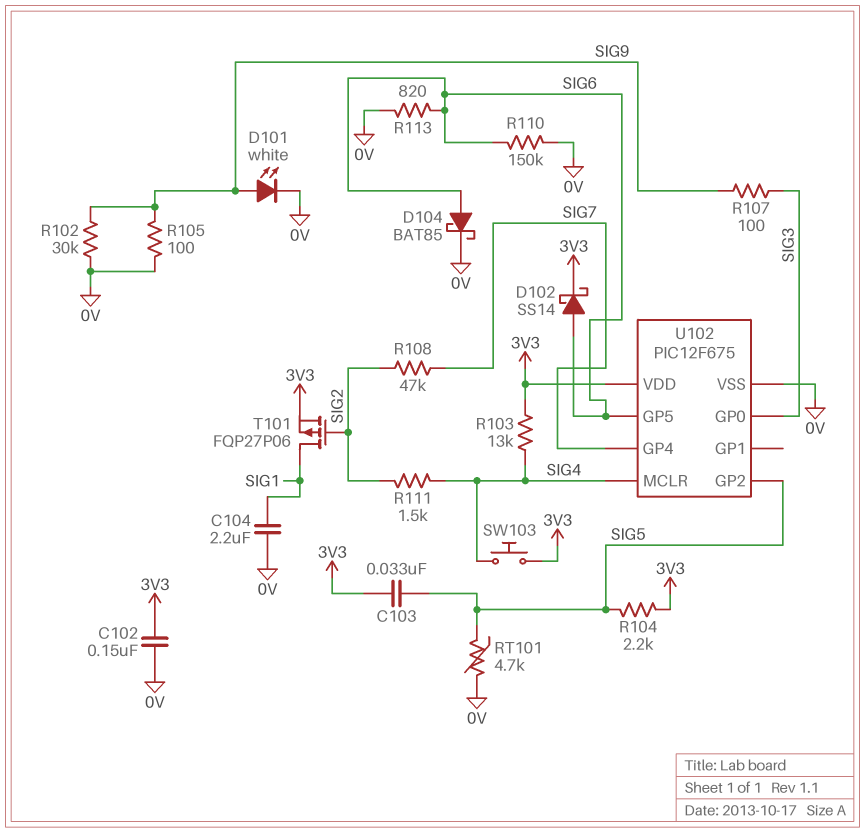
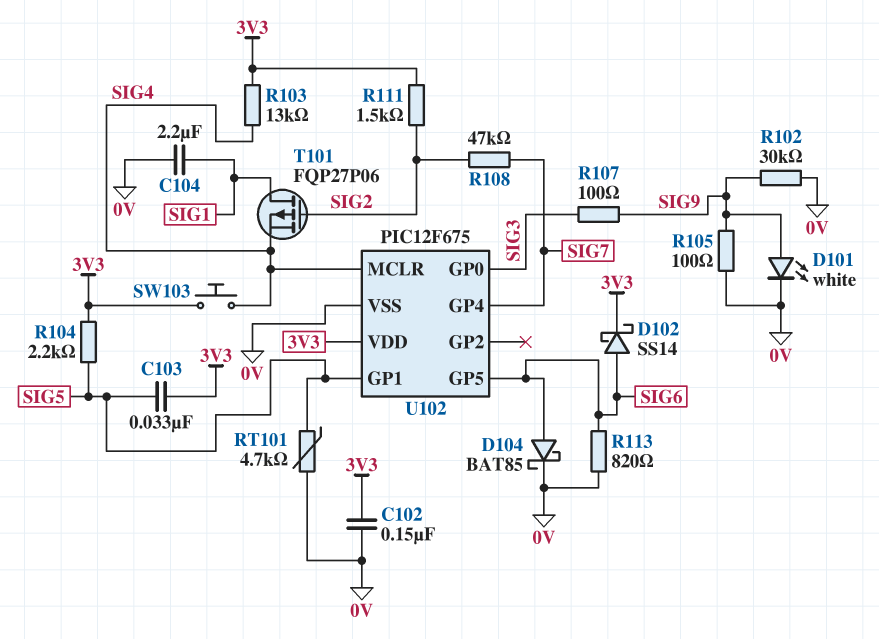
R110: 150k (0V, SIG6) -> none
R111: 1.5k (SIG2, SIG4) -> 1.5k (3V3, SIG2)
T101: PMOS FQP27P06 (G SIG2, D SIG1, S 3V3) -> PMOS FQP27P06 (G SIG2, D SIG1, S SIG4)
U102 pin GP1: none -> SIG5
U102 pin GP2: SIG5 -> none

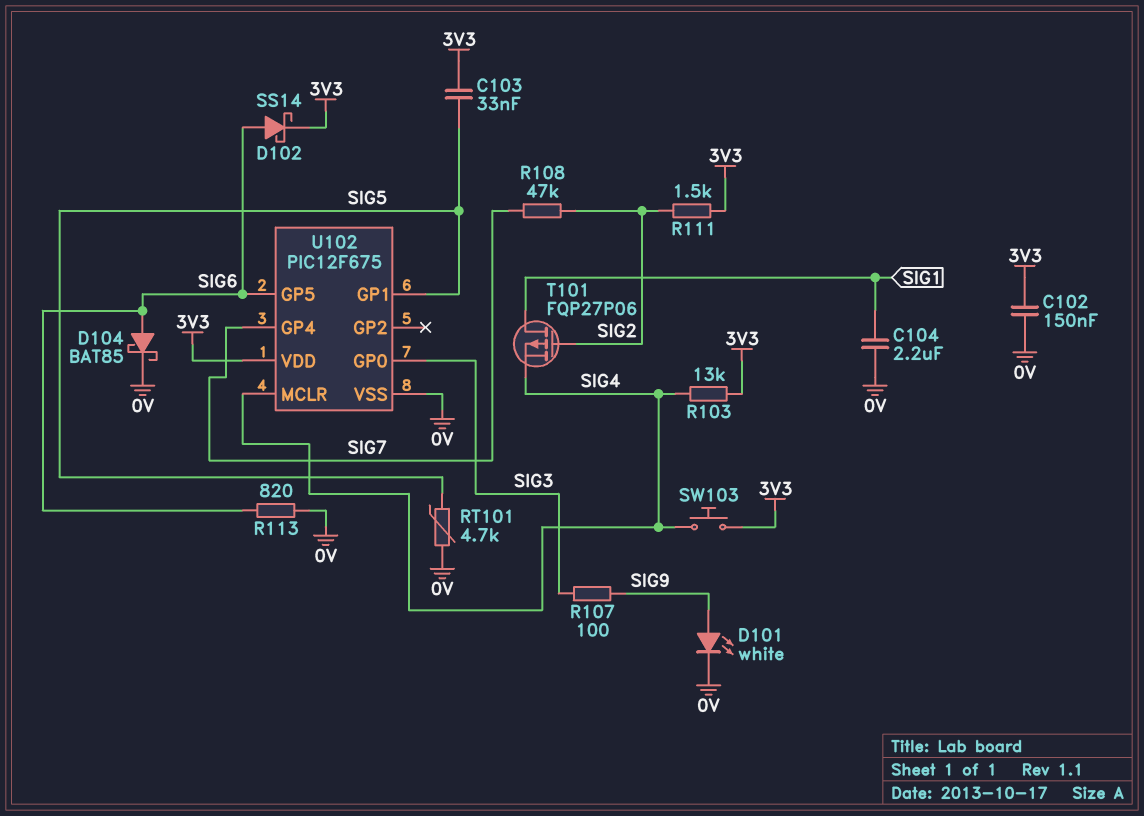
R102: 30k (0V, SIG9) -> none
R104: 2.2k (3V3, SIG5) -> none
R105: 100 (0V, SIG9) -> none

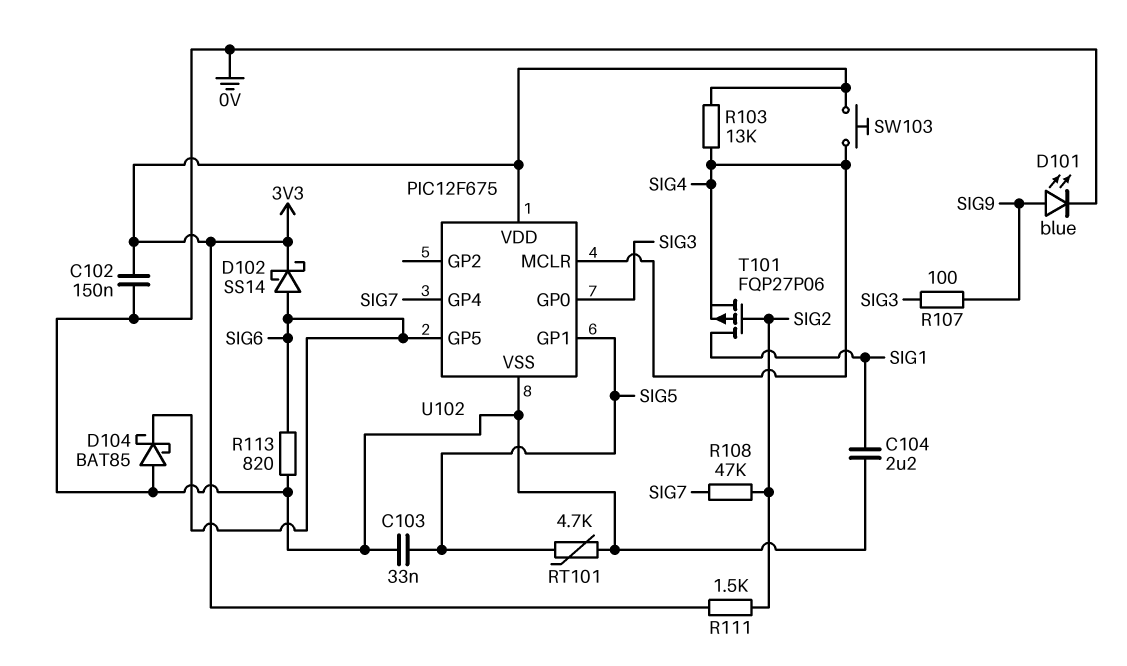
C103: 33nF (3V3, SIG5) -> 33nF (0V, SIG5)
D101: LED white (A SIG9, K 0V) -> LED blue (A SIG9, K 0V)
D104: schottky BAT85 (A SIG6, K 0V) -> schottky BAT85 (A 0V, K SIG6)

